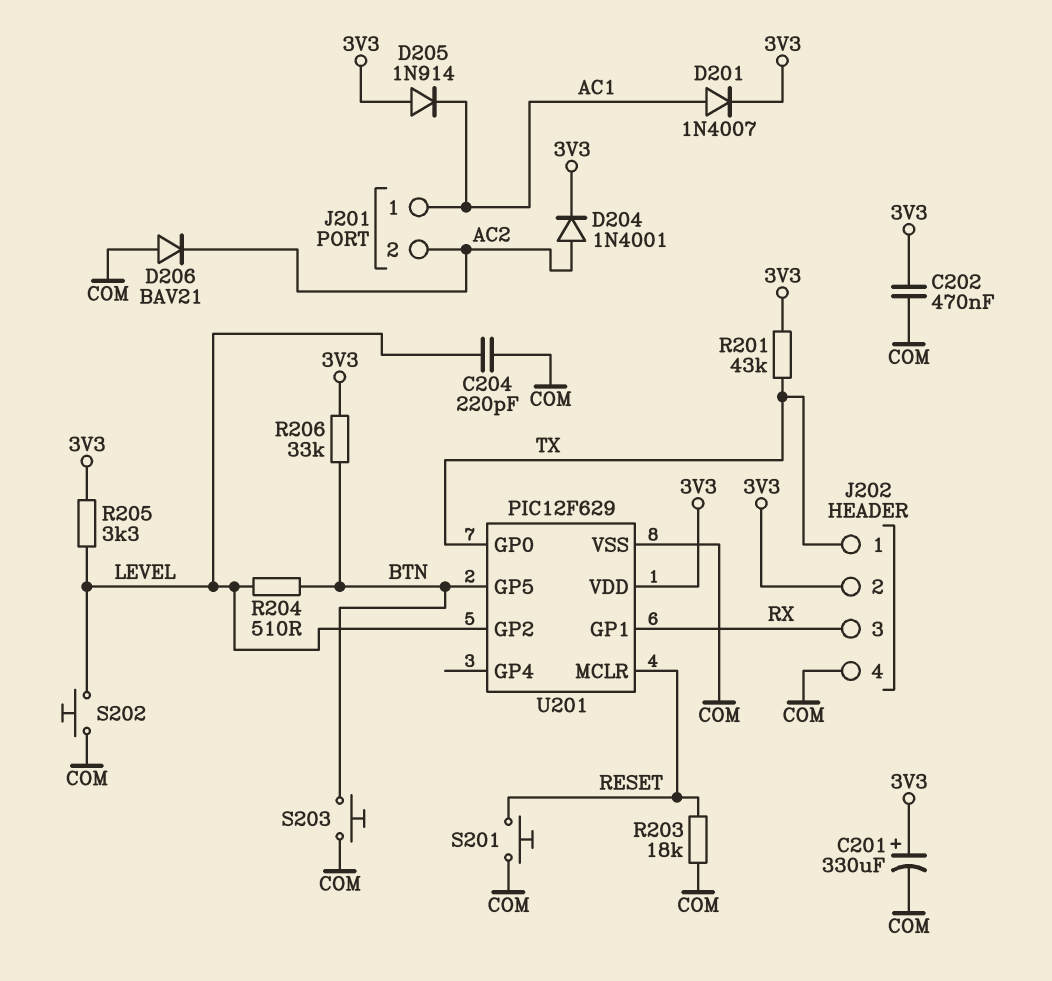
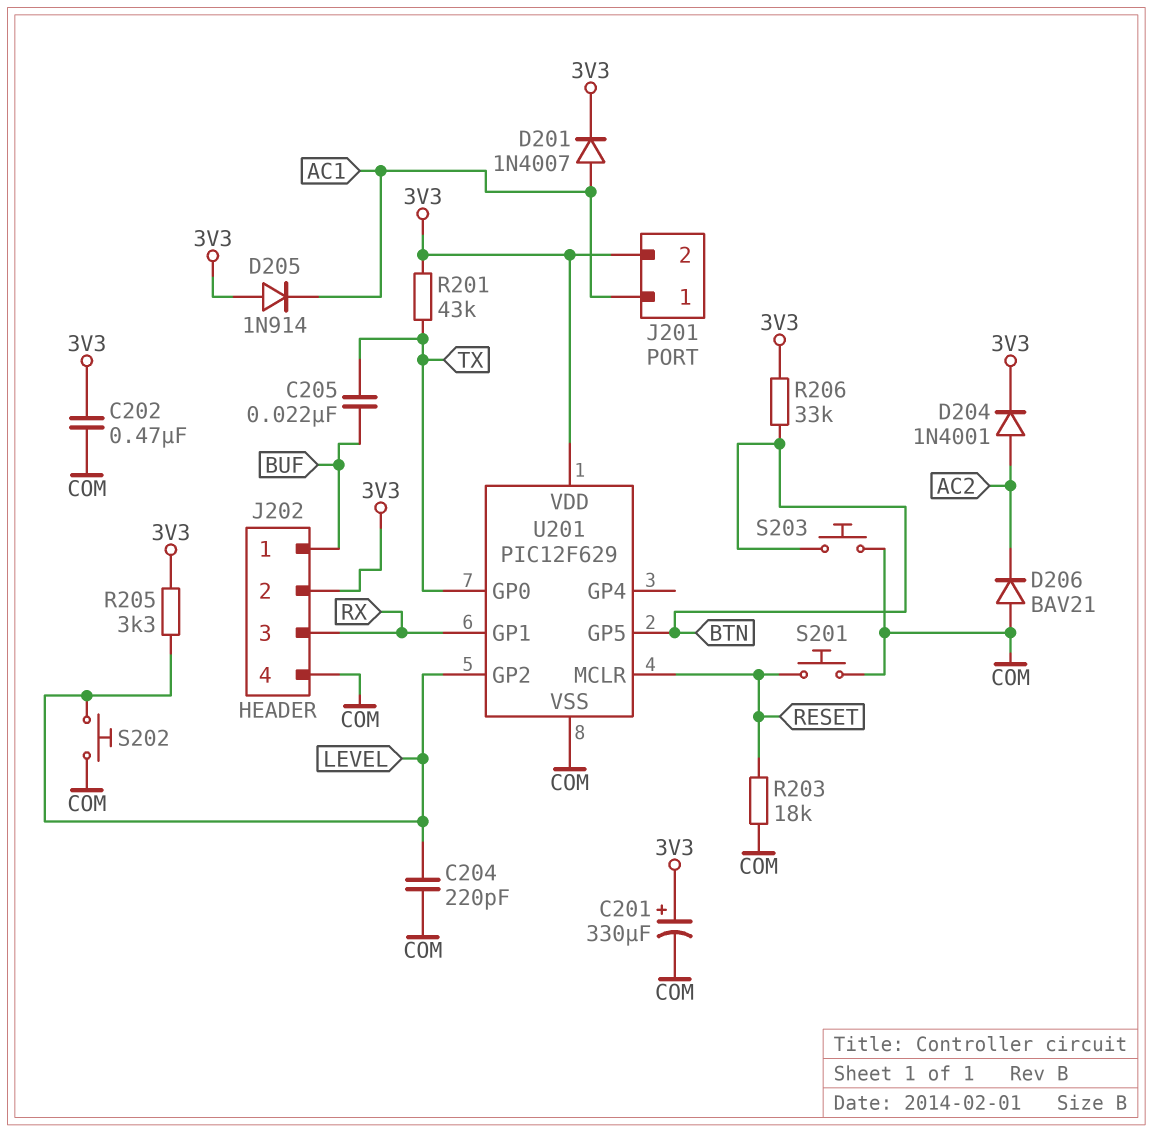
C205: none -> 22nF (BUF, TX)
J201 pin 2: AC2 -> 3V3
J202 pin 1: TX -> BUF
R204: 510 (BTN, LEVEL) -> none

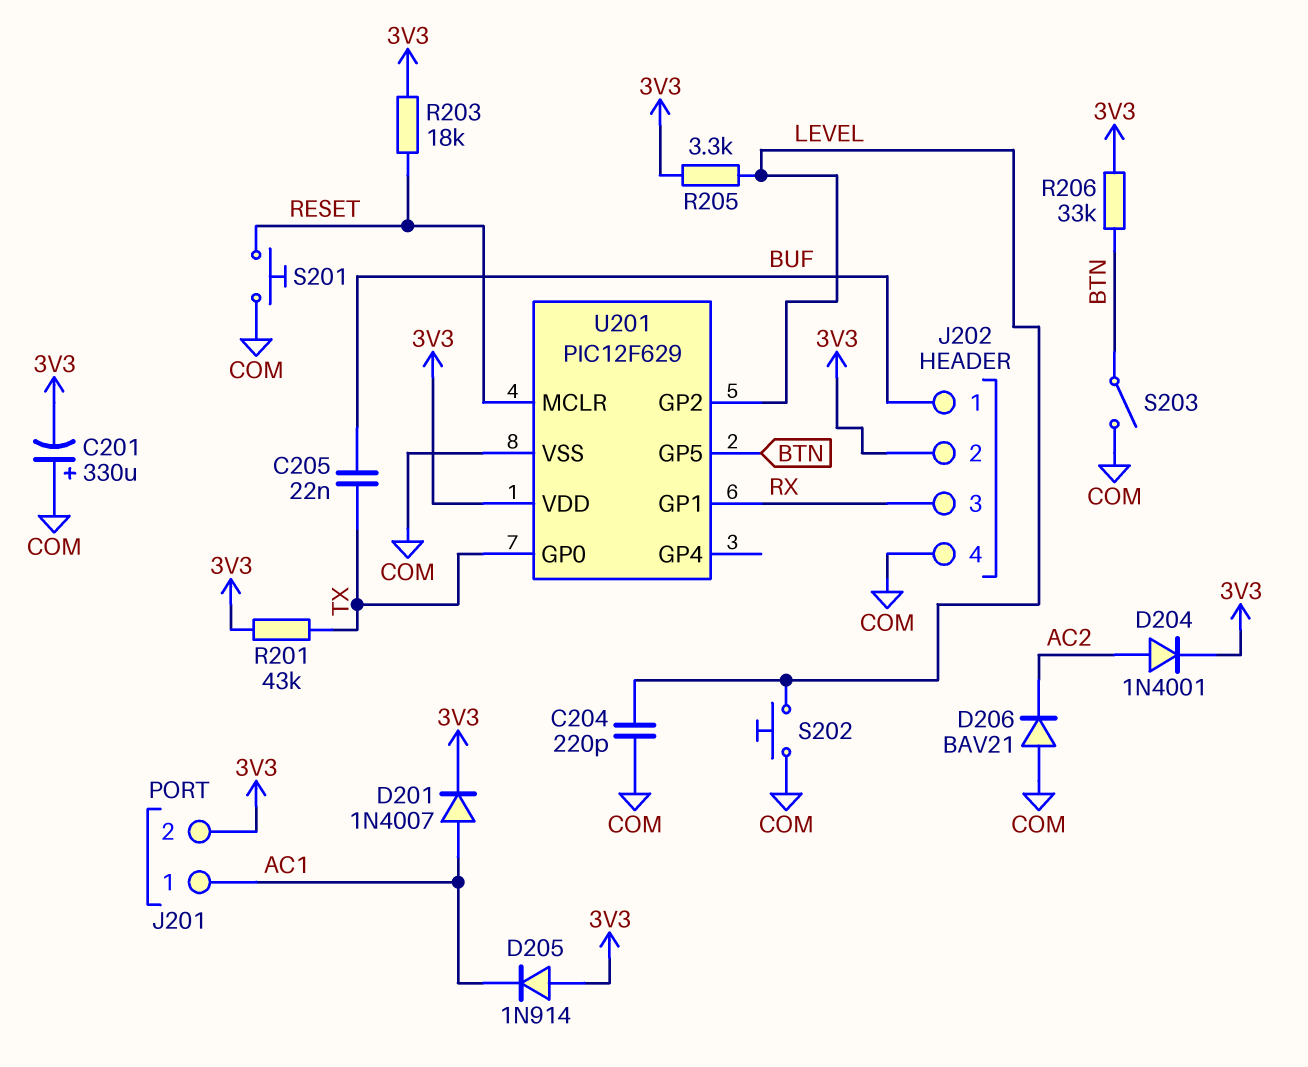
C201: 330uF (plus 3V3, minus COM) -> 330uF (plus COM, minus 3V3)
C202: 470nF (3V3, COM) -> none
R203: 18k (COM, RESET) -> 18k (3V3, RESET)
S203: button (BTN, COM) -> switch (BTN, COM)

